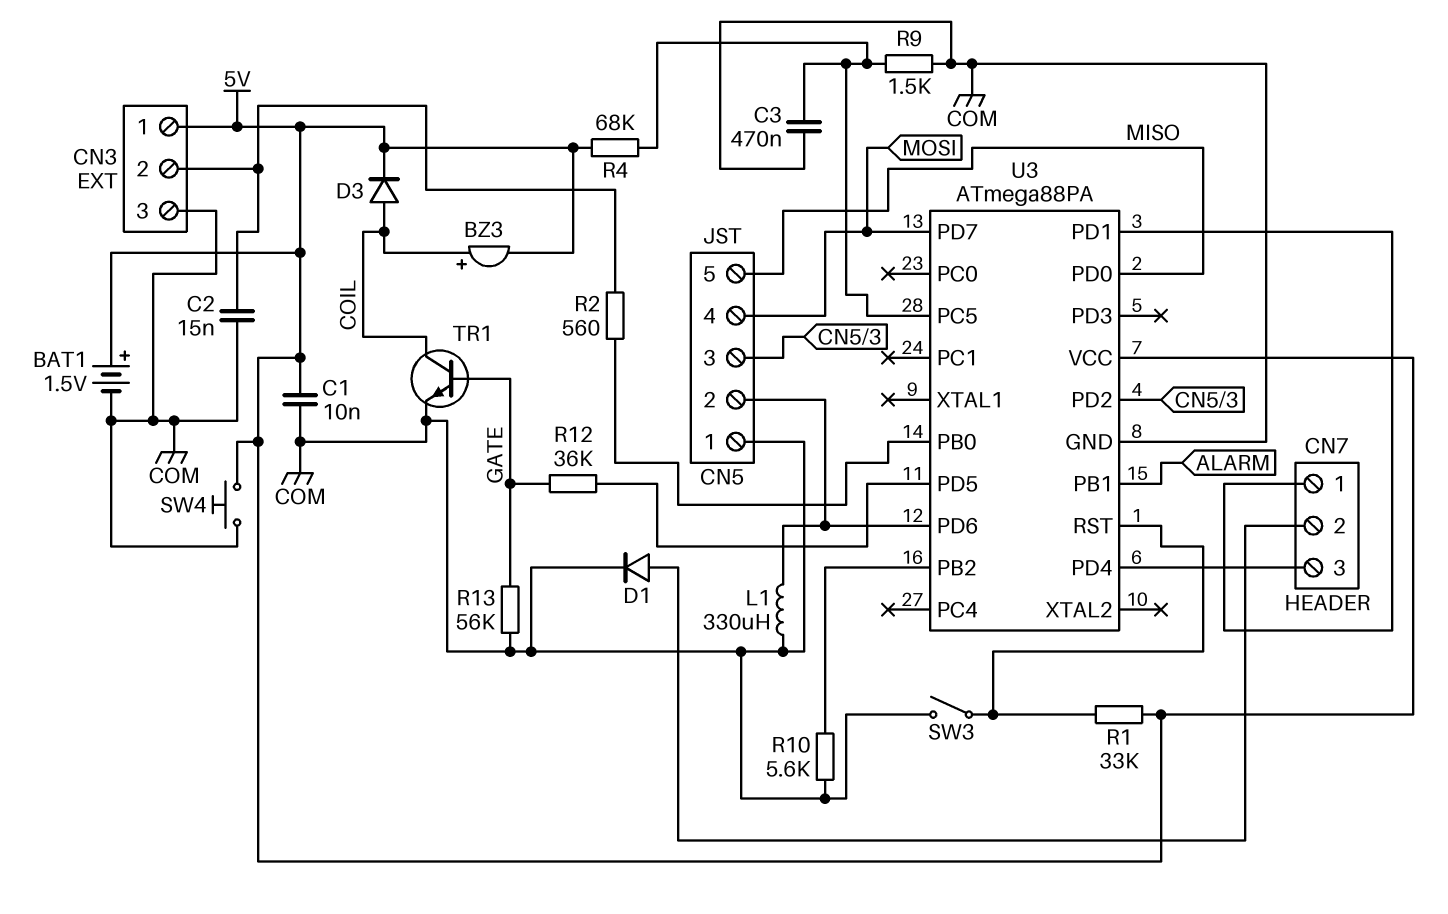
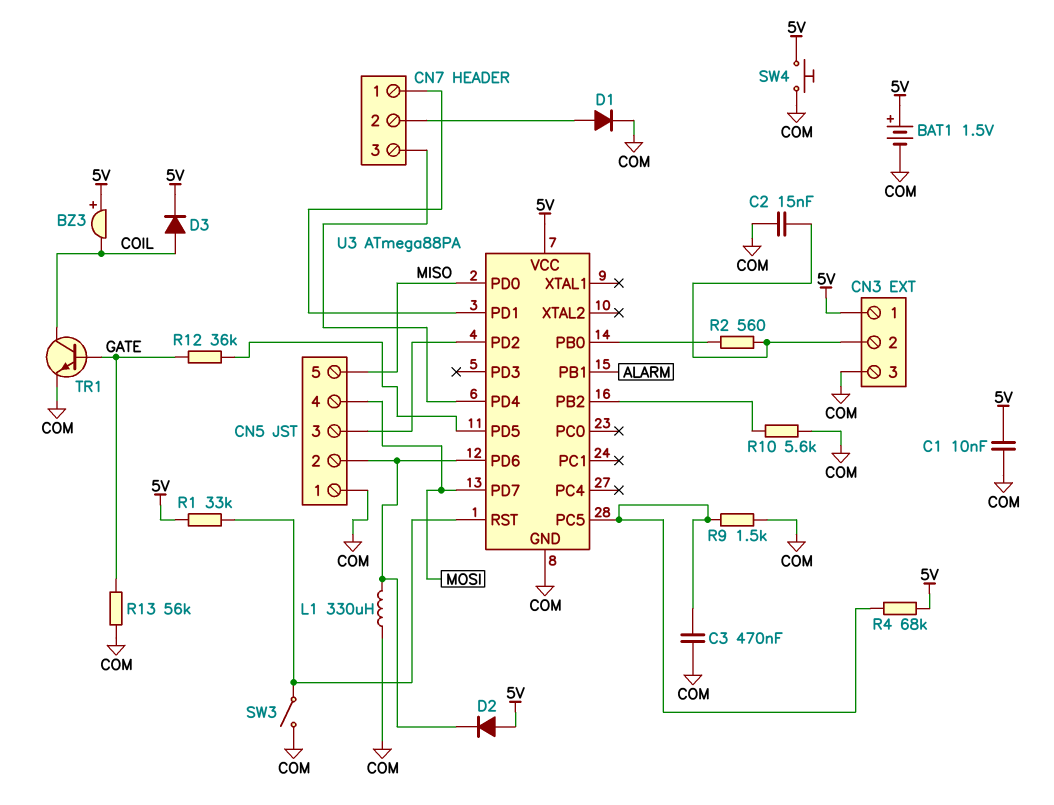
BZ3: buzzer (plus COIL, minus 5V) -> buzzer (plus 5V, minus COIL)
D2: none -> diode (A 5V, K CN5/2)

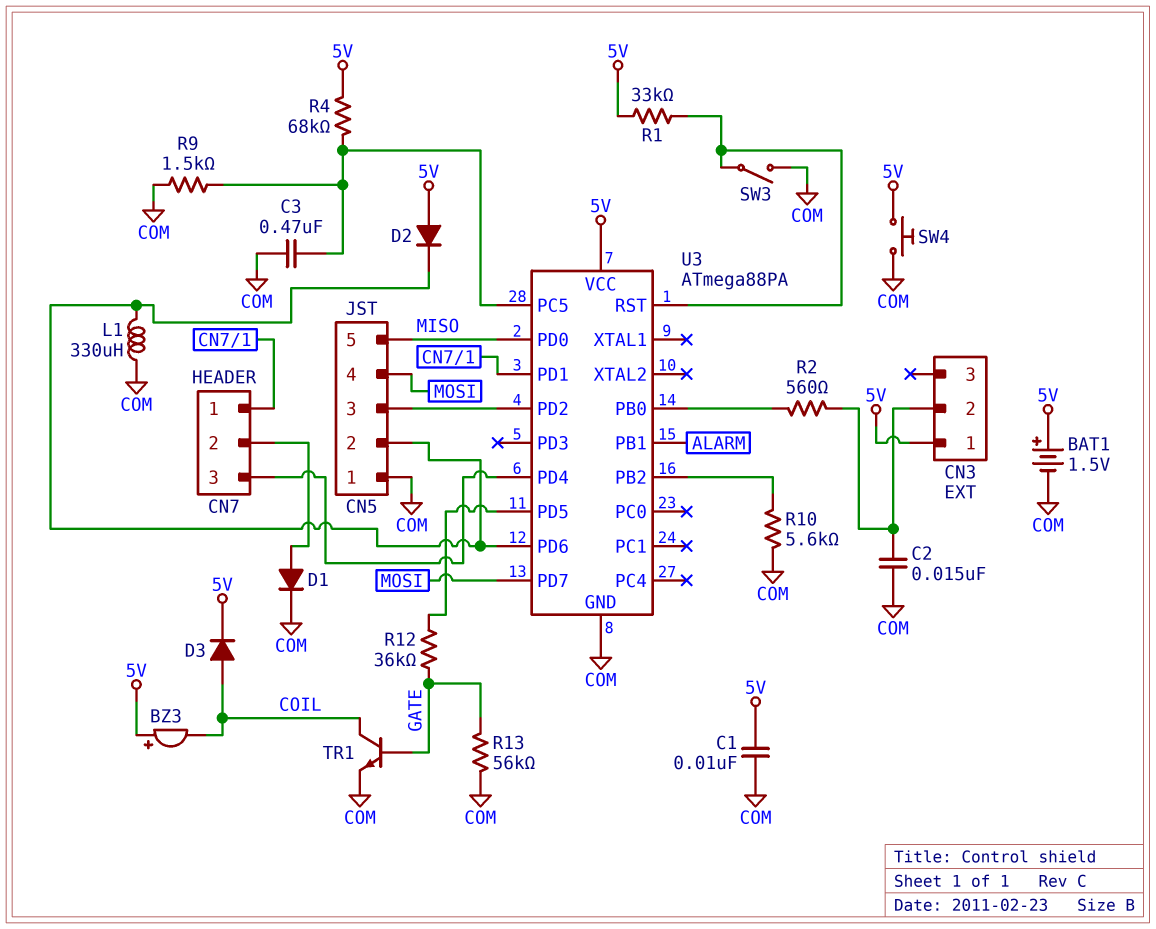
CN3 pin 3: COM -> none

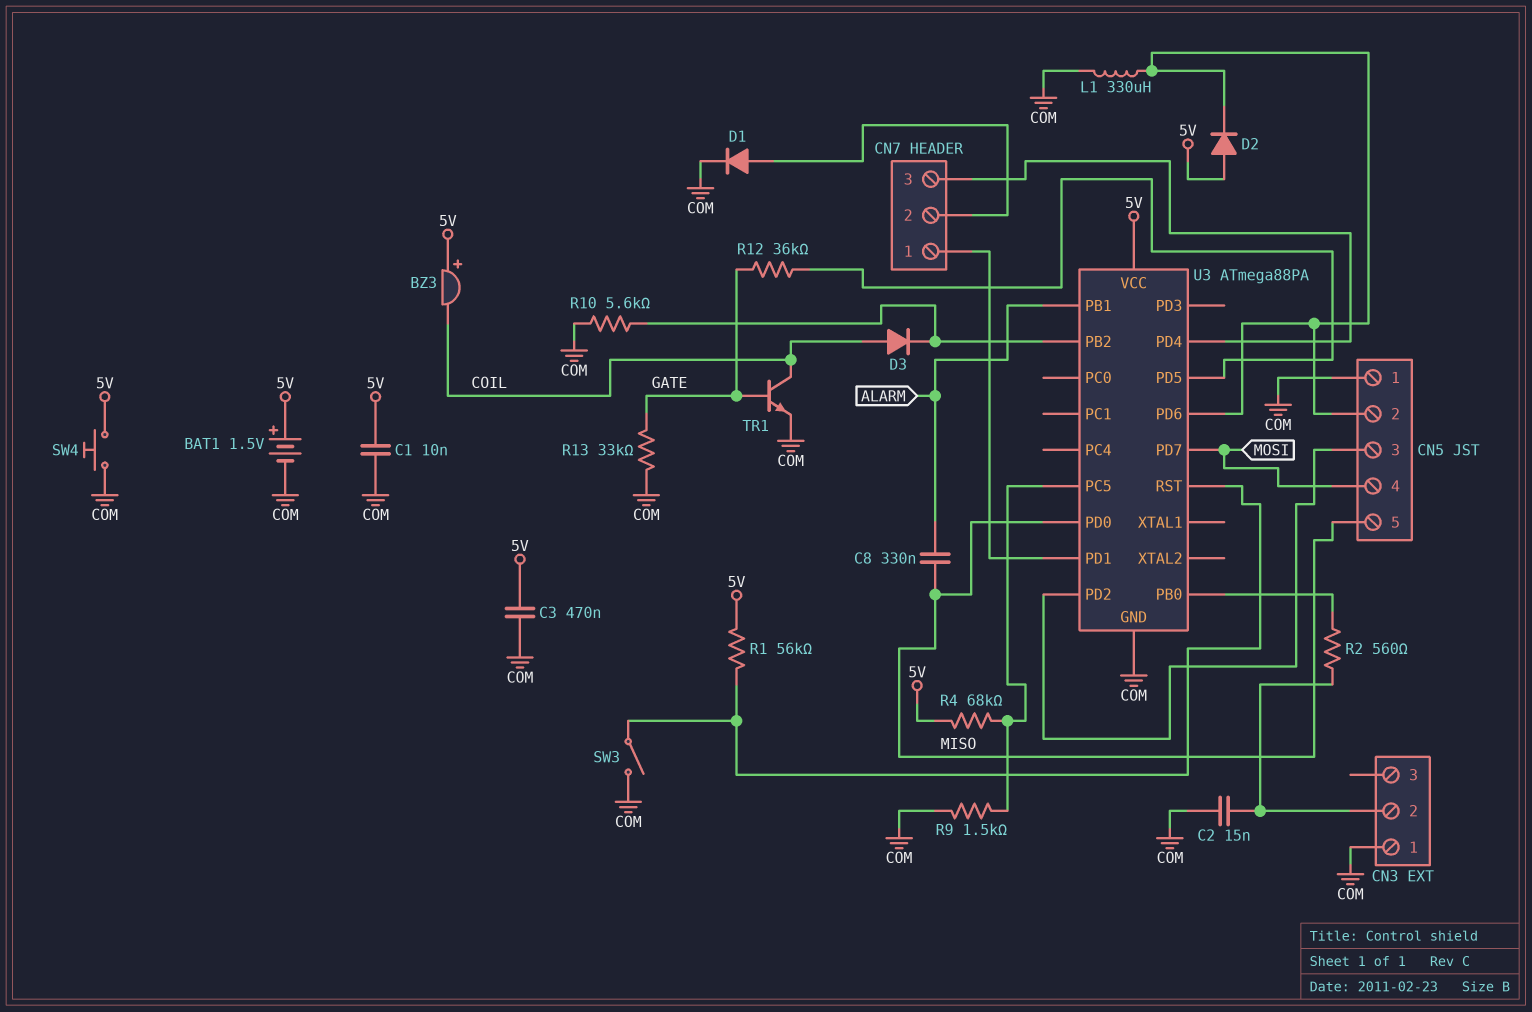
C3: 470nF (COM, U3/PC5) -> 470nF (5V, COM)
C8: none -> 330nF (ALARM, MISO)
CN3 pin 1: 5V -> COM
D3: diode (A COIL, K 5V) -> diode (A COIL, K U3/PB2)
R1: 33k (5V, U3/RST) -> 56k (5V, U3/RST)
R13: 56k (COM, GATE) -> 33k (COM, GATE)

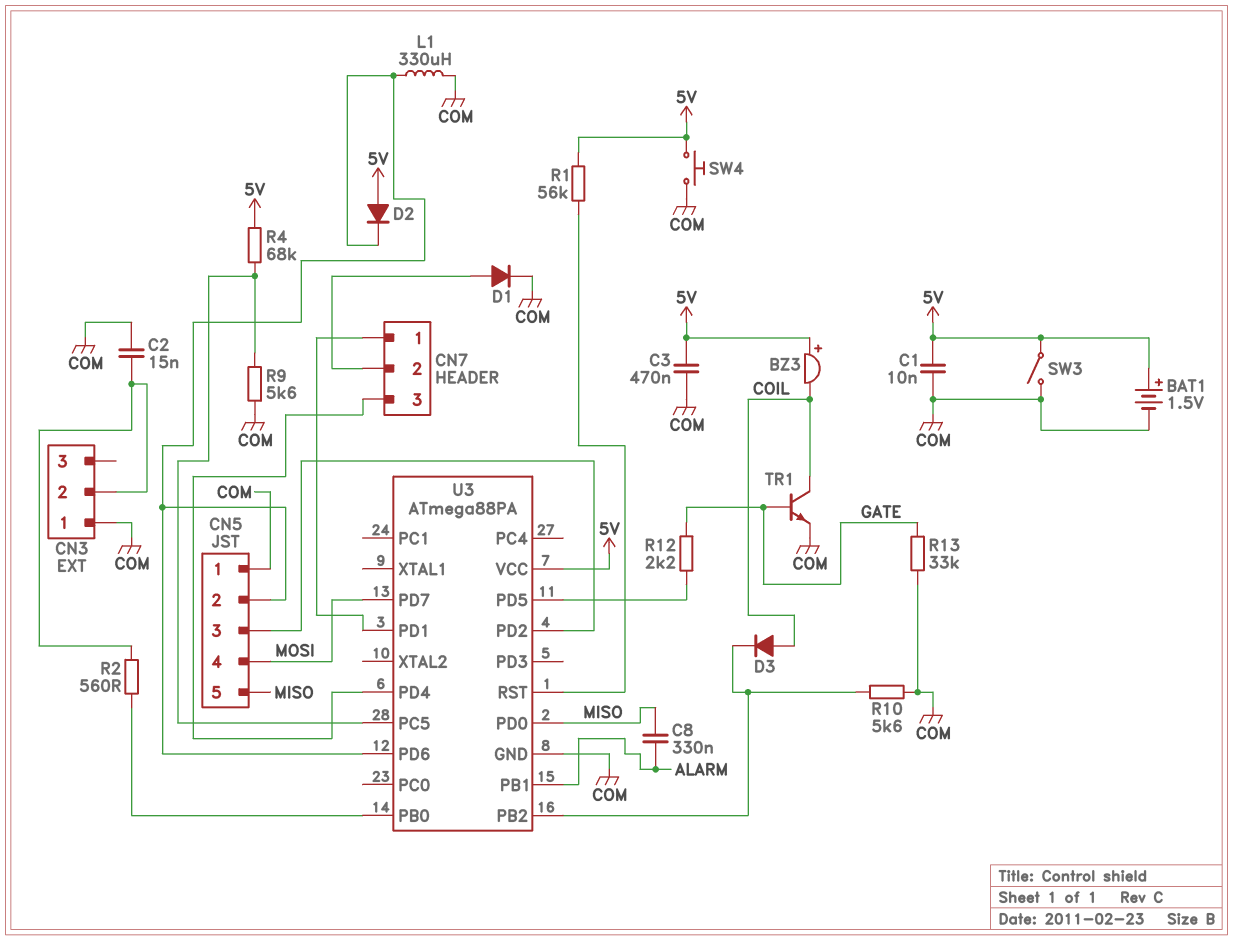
R9: 1.5k (COM, U3/PC5) -> 5.6k (COM, U3/PC5)
R12: 36k (GATE, U3/PD5) -> 2.2k (GATE, U3/PD5)
SW3: switch (COM, U3/RST) -> switch (5V, COM)

